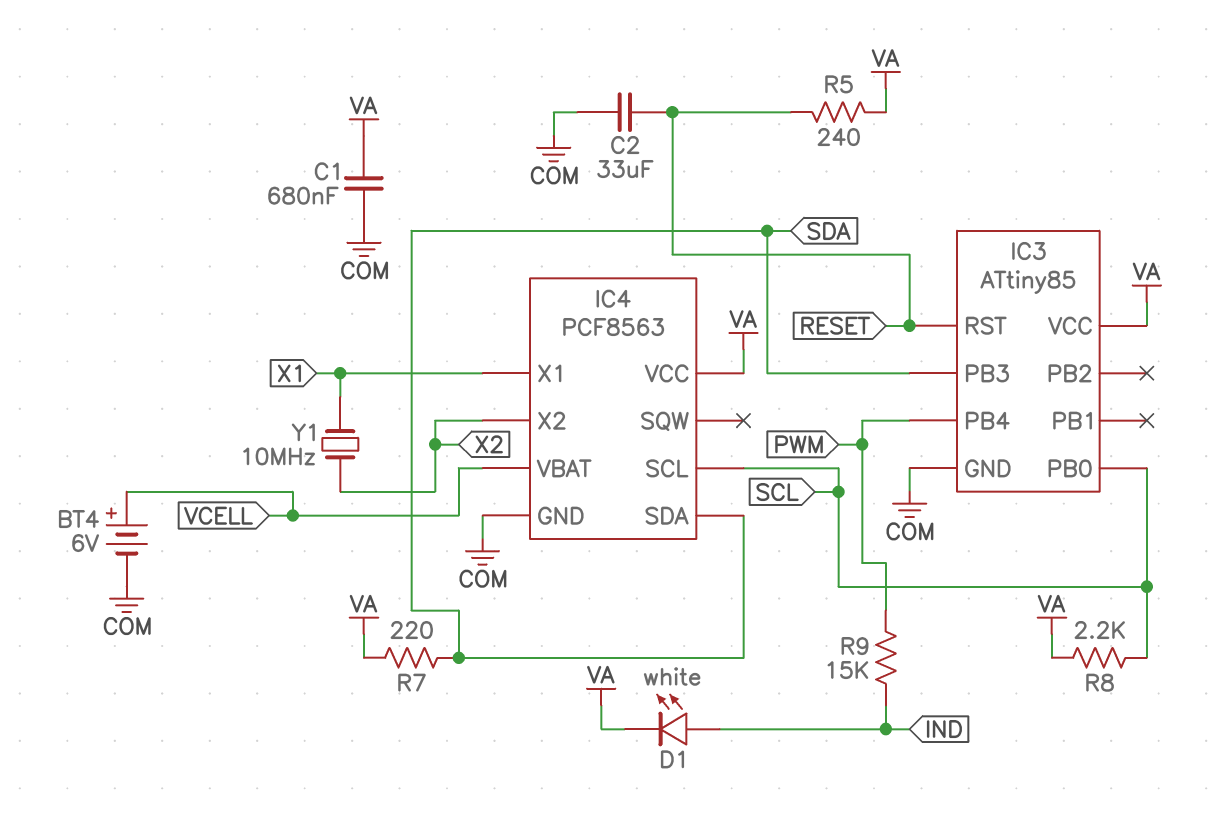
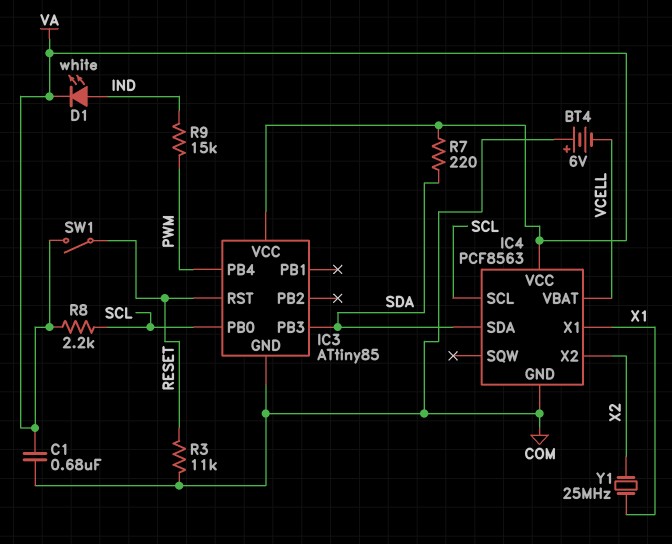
BT4: 6V (plus VCELL, minus COM) -> 6V (plus COM, minus VCELL)
C2: 33uF (COM, RESET) -> none
R3: none -> 11k (COM, RESET)
R5: 240 (RESET, VA) -> none
SW1: none -> switch (RESET, VA)
Y1: 10MHz (X1, X2) -> 25MHz (X1, X2)

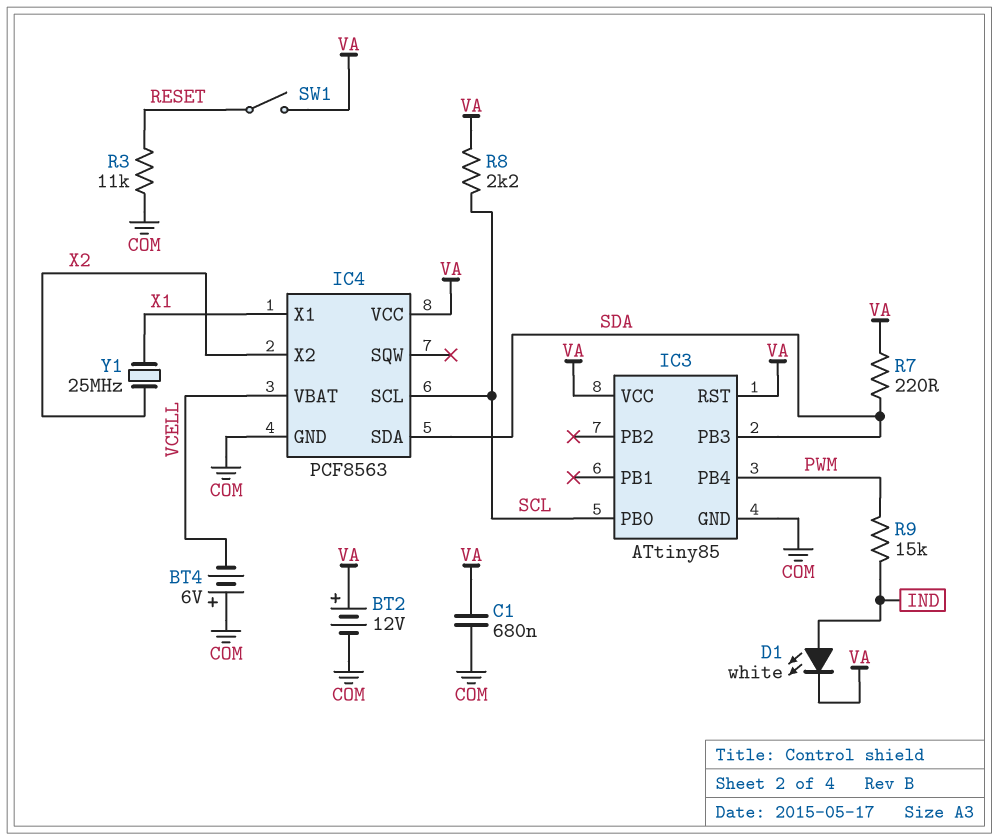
BT2: none -> 12V (plus VA, minus COM)
IC3 pin RST: RESET -> VA

